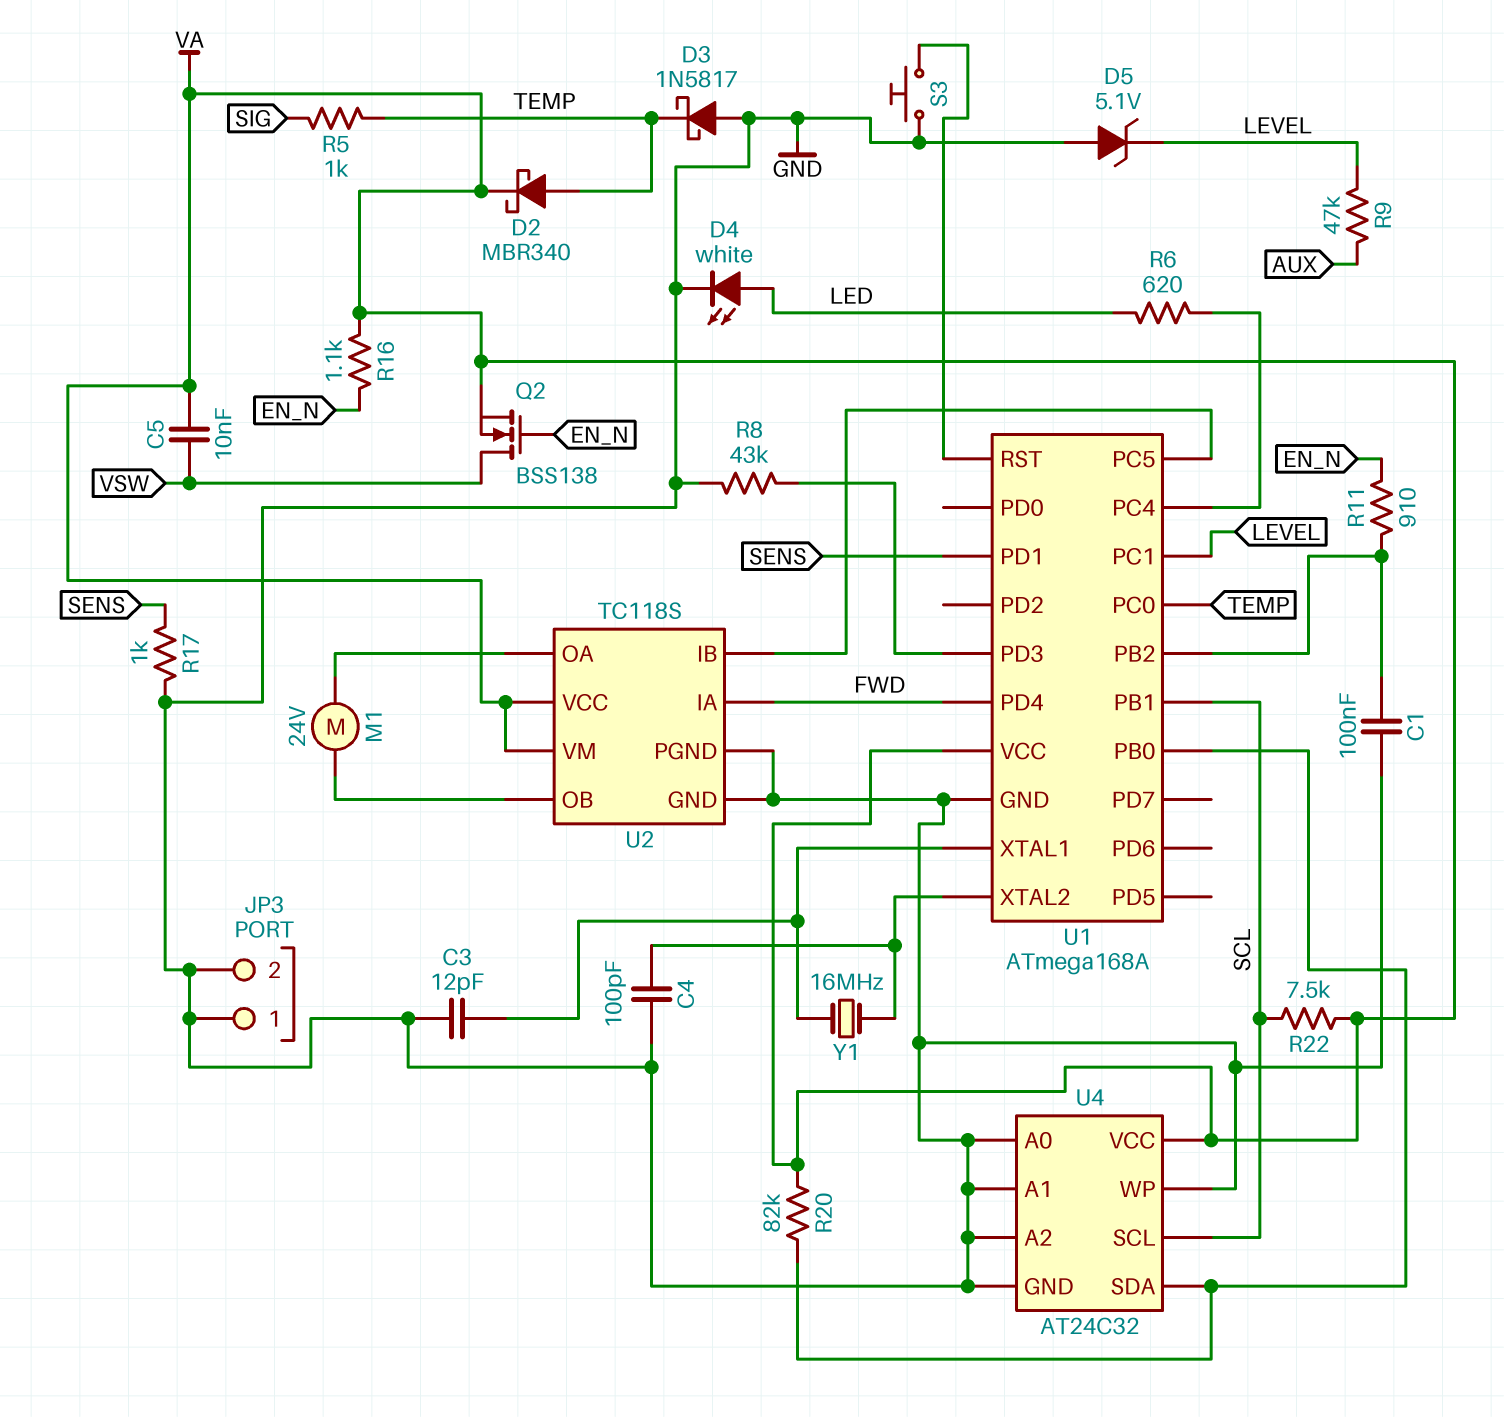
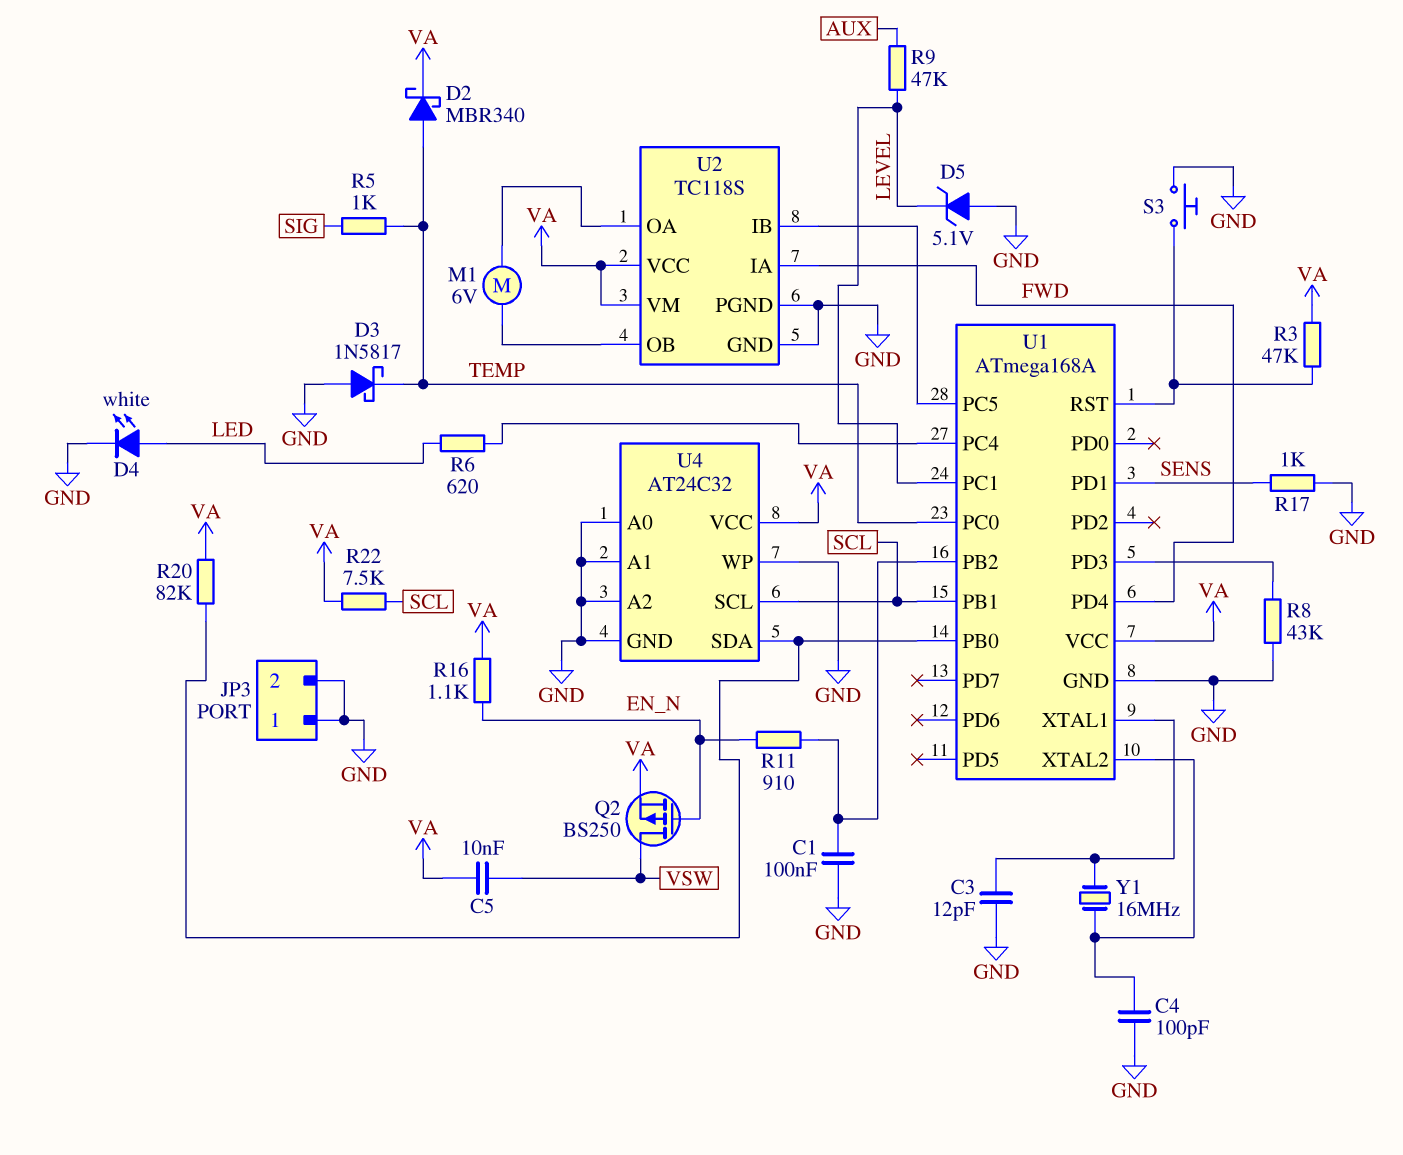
M1: motor 24V (U2/OA, U2/OB) -> motor 6V (U2/OA, U2/OB)
Q2: NMOS BSS138 (G EN_N, D VSW, S VA) -> PMOS BS250 (G EN_N, D VSW, S VA)
R3: none -> 47k (U1/RST, VA)

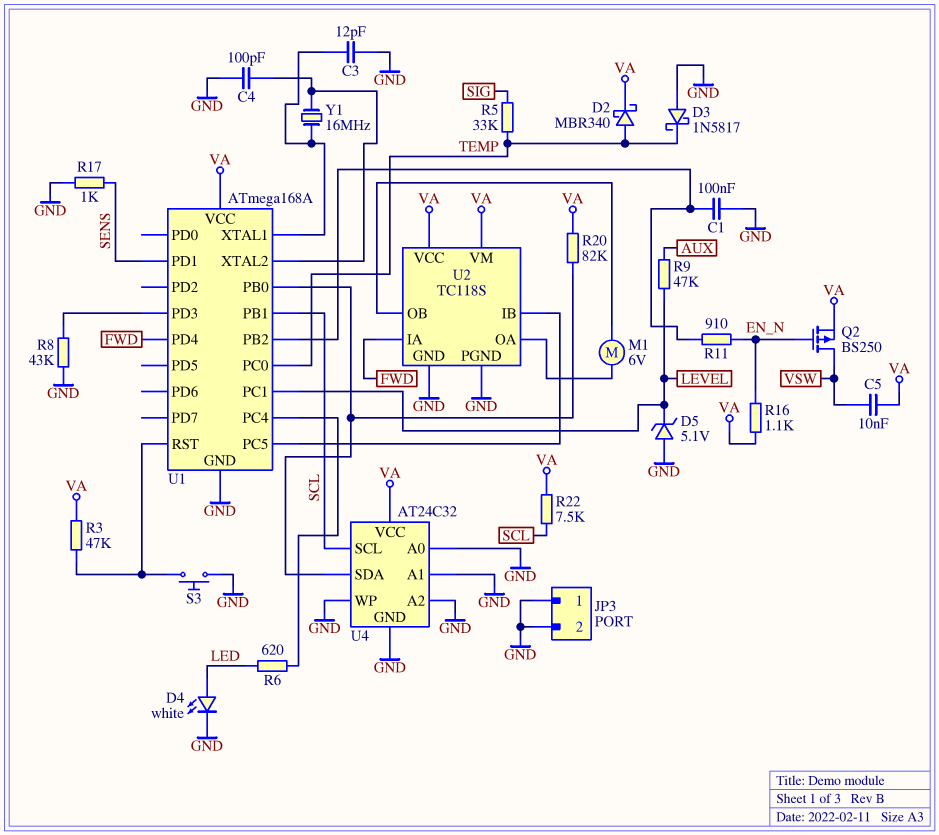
R5: 1k (SIG, TEMP) -> 33k (SIG, TEMP)

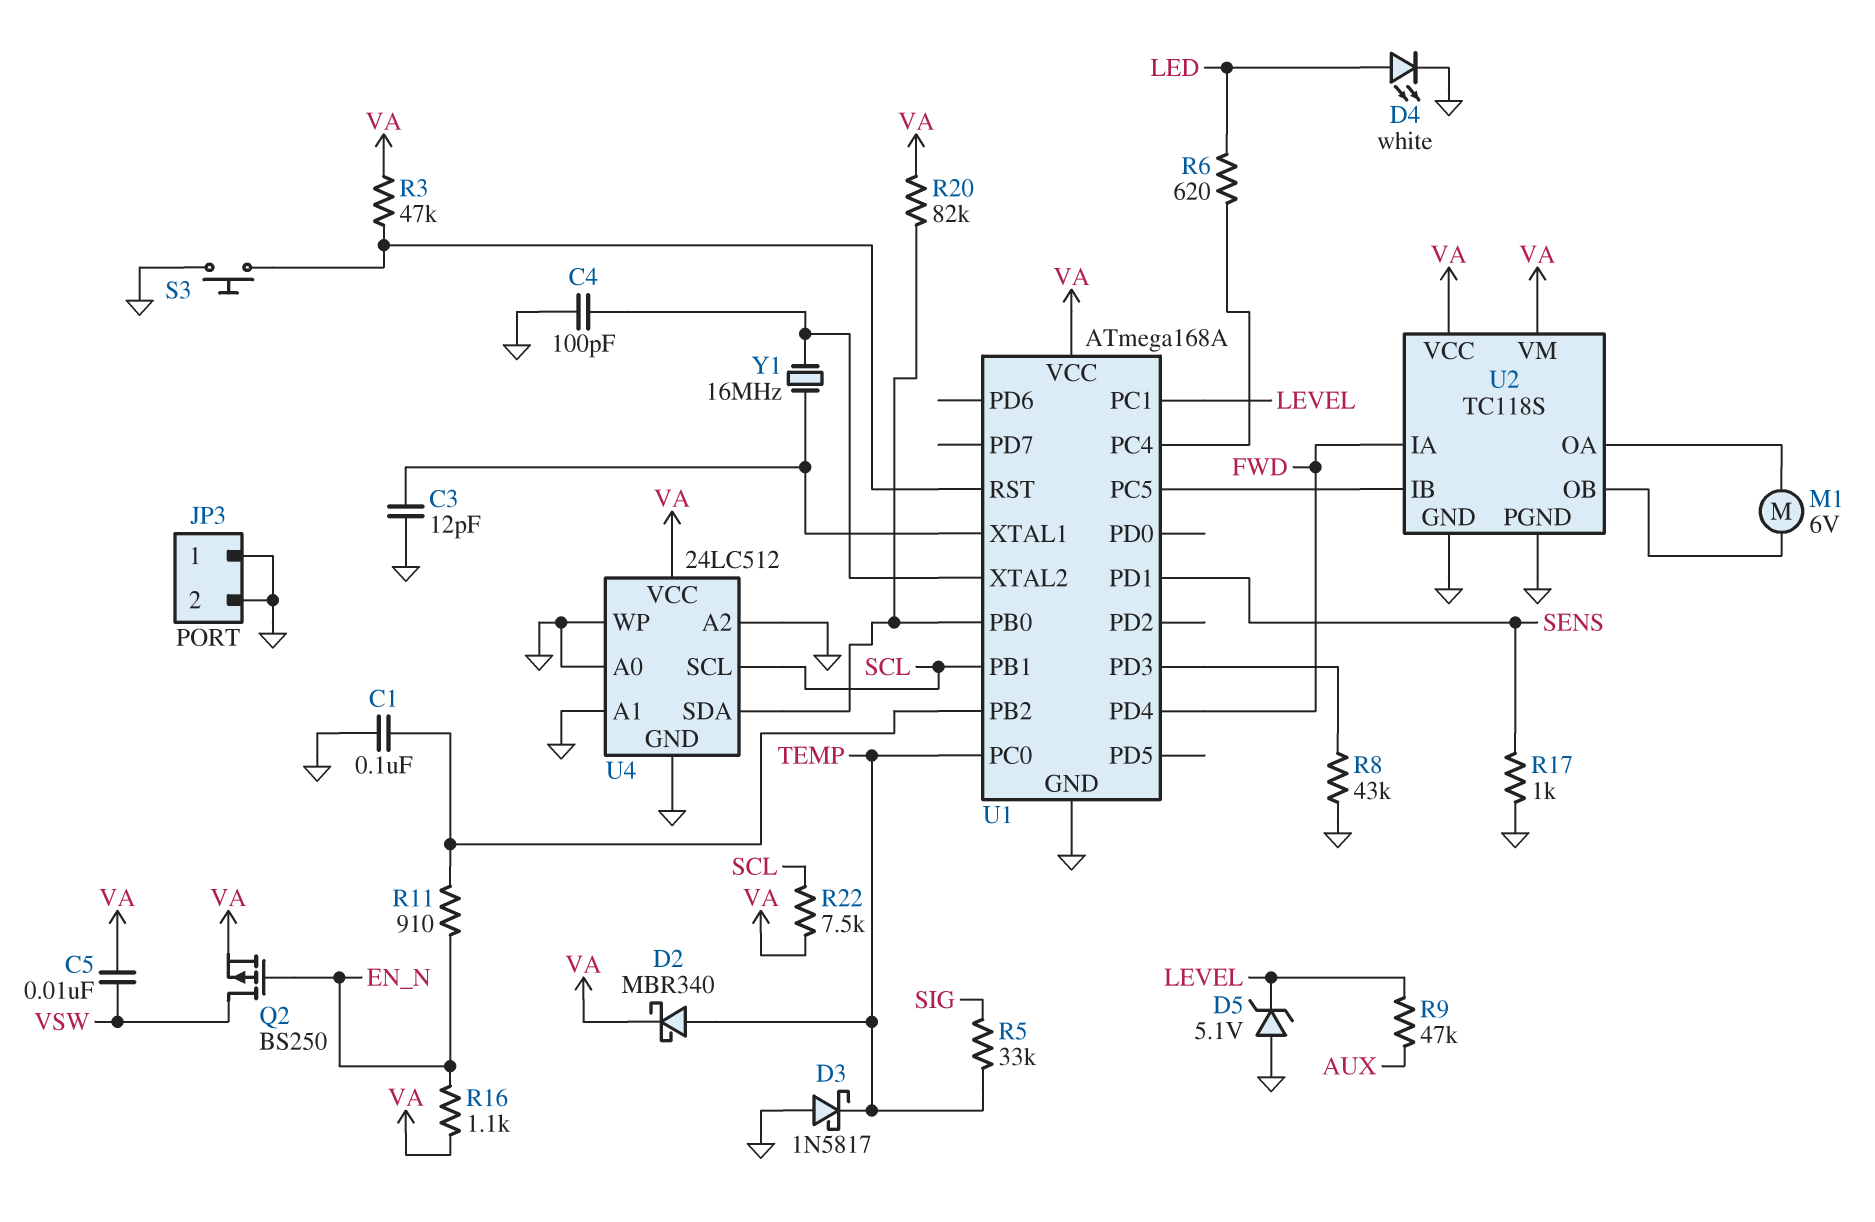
U4: AT24C32 -> 24LC512

